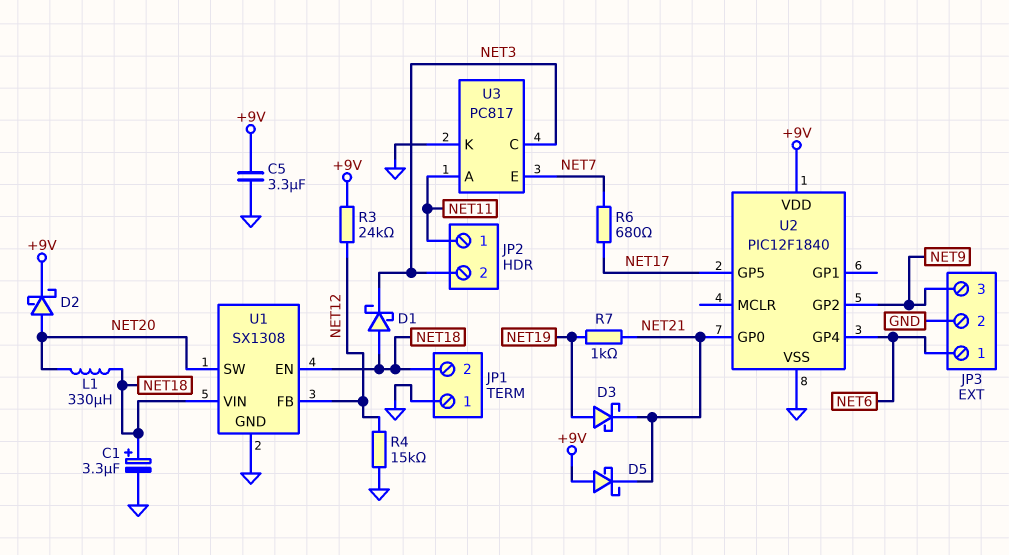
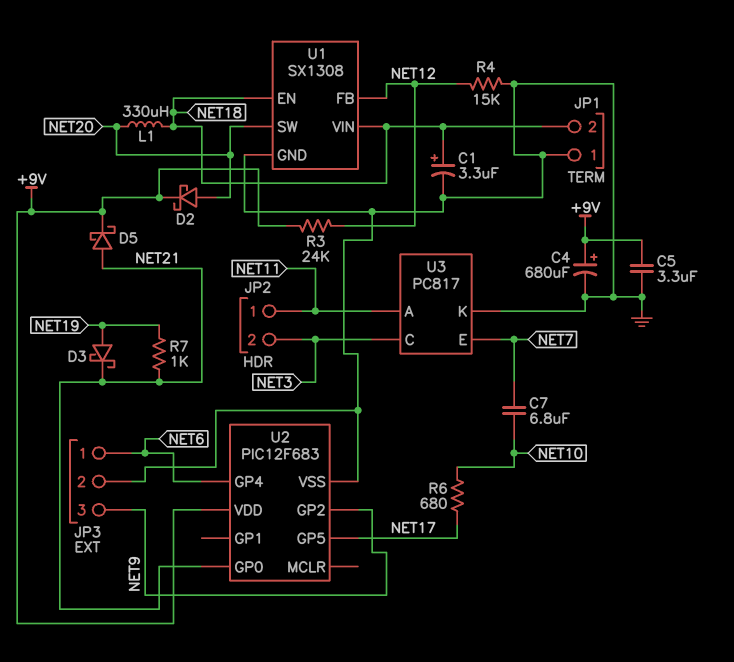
C4: none -> 680uF (plus +9V, minus GND)
C7: none -> 6.8uF (NET7, NET10)
D1: schottky (A NET18, K NET3) -> none
D5: schottky (A +9V, K NET21) -> schottky (A NET21, K +9V)
R6: 680 (NET7, NET17) -> 680 (NET10, NET17)
U2: PIC12F1840 -> PIC12F683

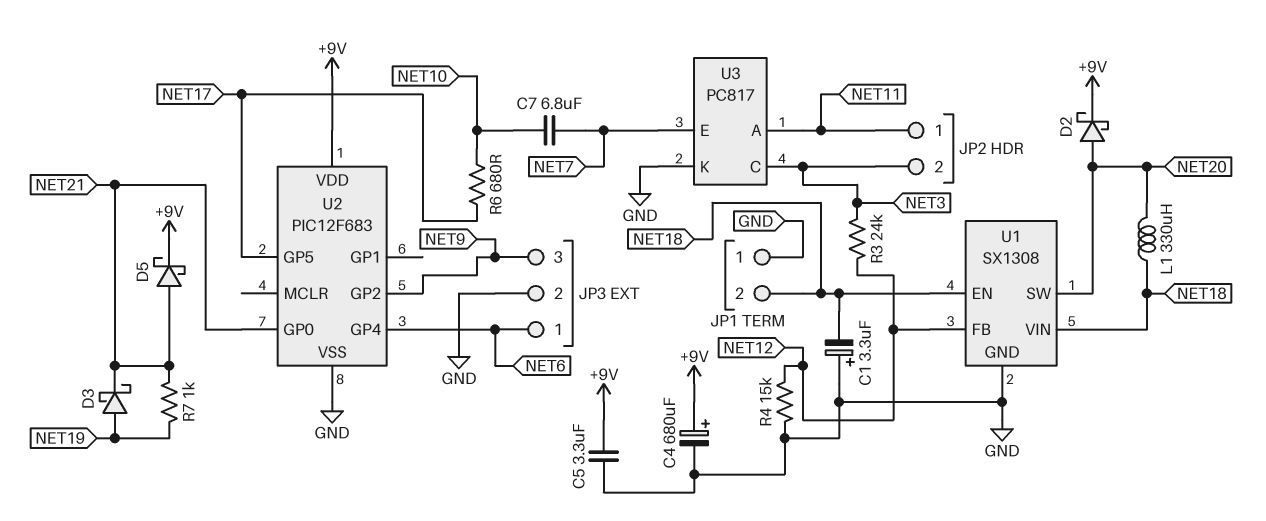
C1: 3.3uF (plus NET18, minus GND) -> 3.3uF (plus GND, minus NET18)
R3: 24k (+9V, NET12) -> 24k (NET3, NET12)

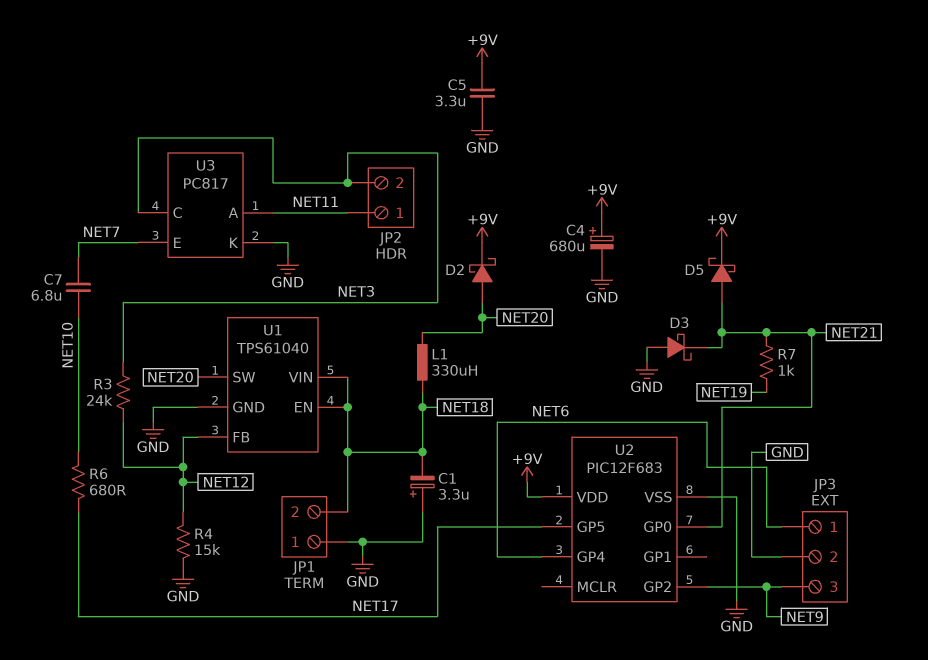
D3: schottky (A NET19, K NET21) -> schottky (A GND, K NET21)
U1: SX1308 -> TPS61040

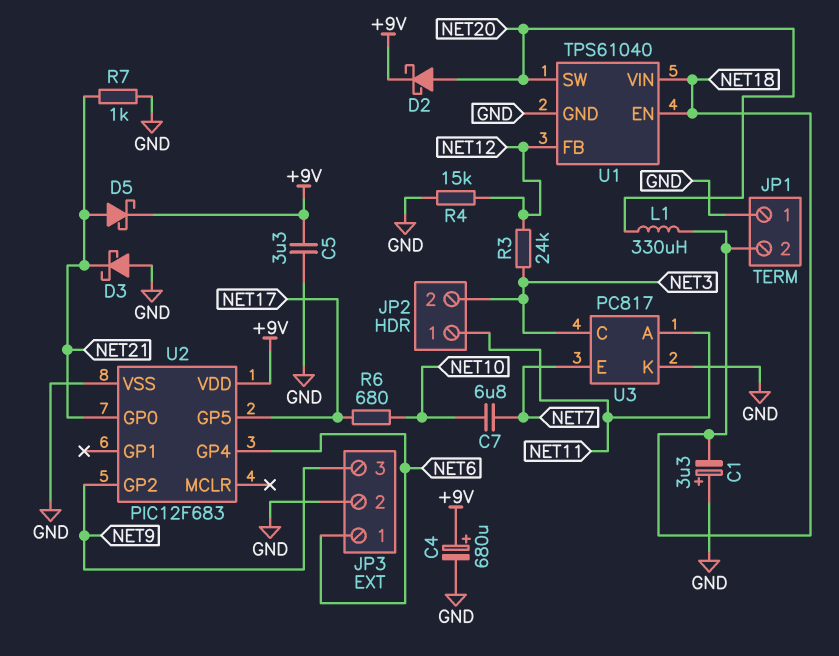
R7: 1k (NET19, NET21) -> 1k (GND, NET21)

